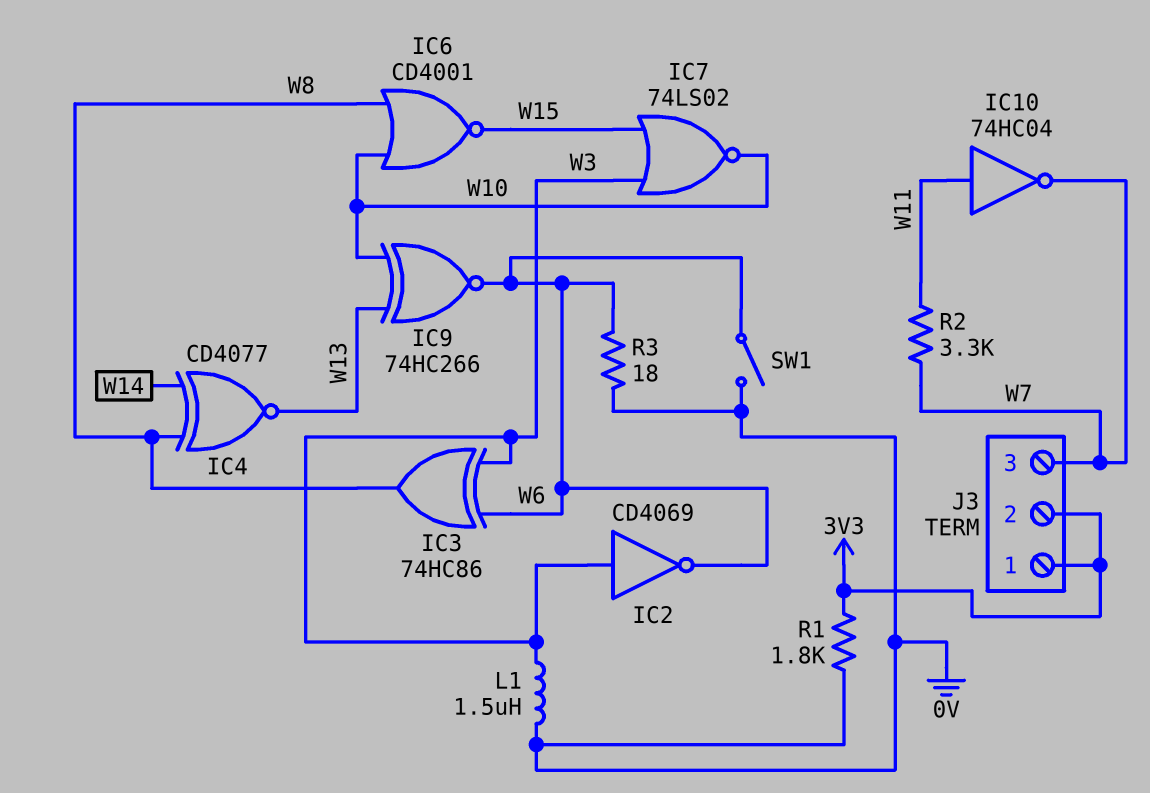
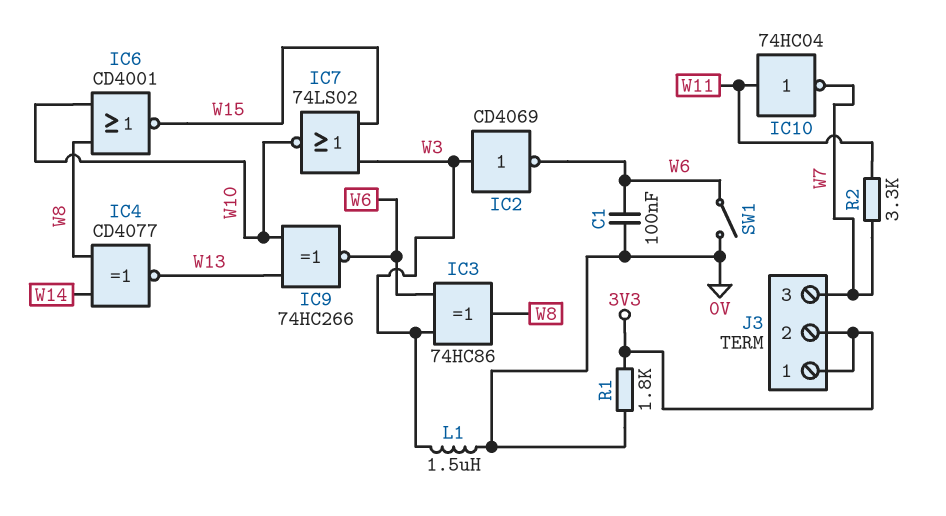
C1: none -> 100nF (0V, W6)
R3: 18 (0V, W6) -> none

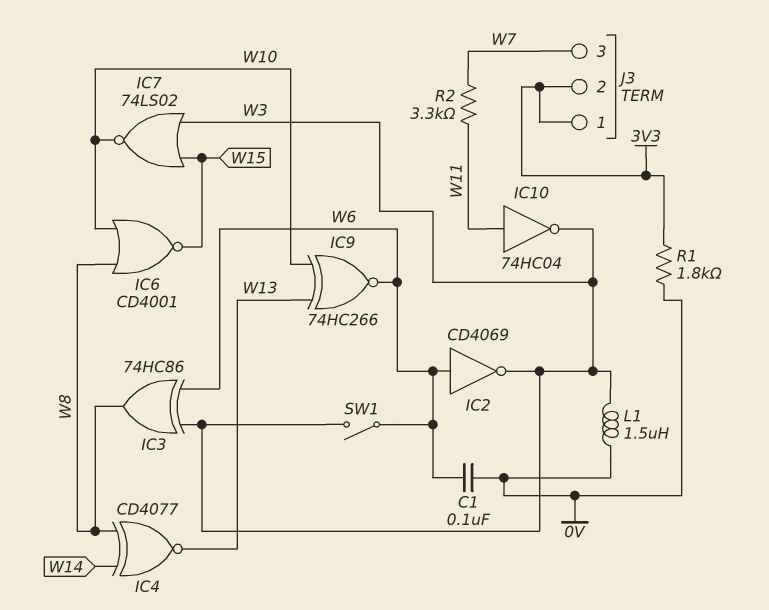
IC2: NOT CD4069 (in W3, out W6) -> NOT CD4069 (in W6, out W3)
IC10: NOT 74HC04 (in W11, out W7) -> NOT 74HC04 (in W11, out W3)
SW1: switch (0V, W6) -> switch (W3, W6)

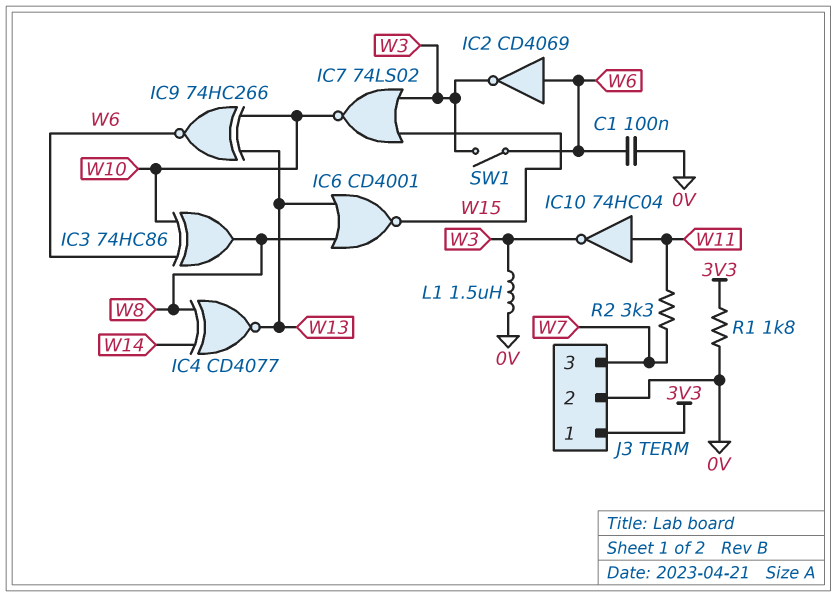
IC3: XOR 74HC86 (in W3, in W6, out W8) -> XOR 74HC86 (in W6, in W10, out W8)
IC6: NOR CD4001 (in W8, in W10, out W15) -> NOR CD4001 (in W8, in W13, out W15)
J3 pin 2: 3V3 -> 0V

